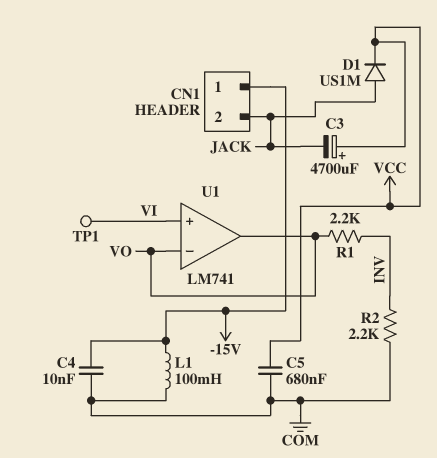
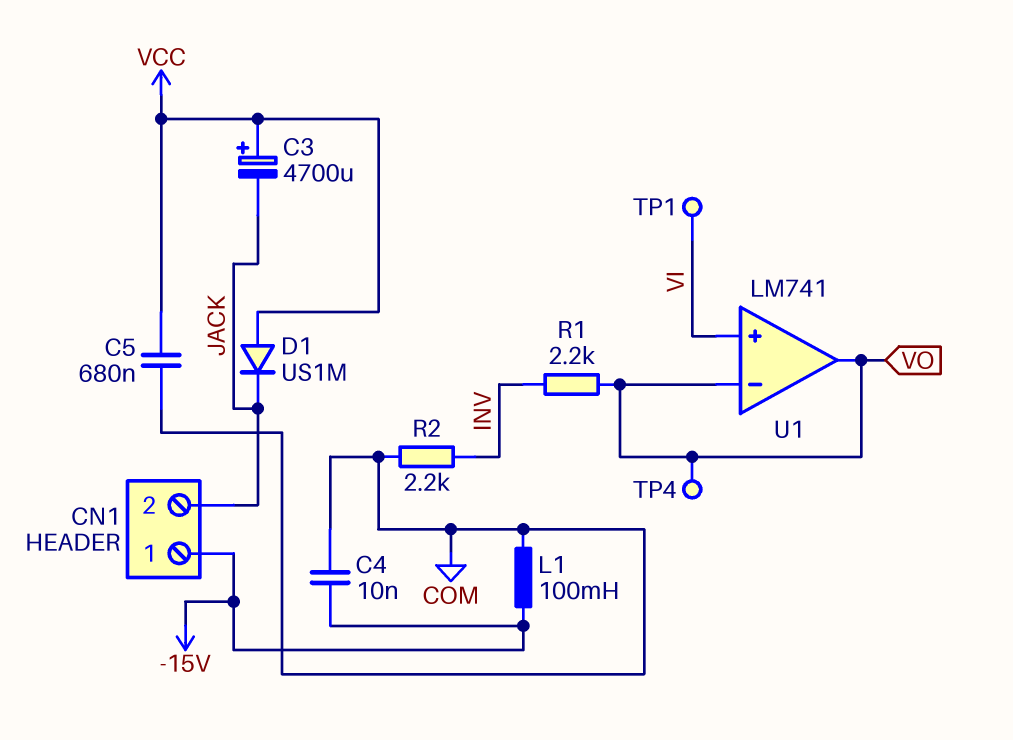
D1: diode US1M (A JACK, K VCC) -> diode US1M (A VCC, K JACK)
TP4: none -> test point (VO)

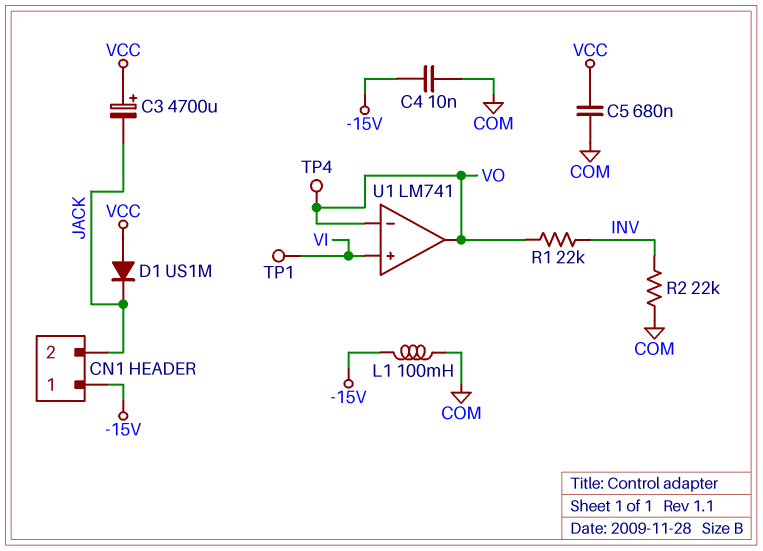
R1: 2.2k (INV, VO) -> 22k (INV, VO)
R2: 2.2k (COM, INV) -> 22k (COM, INV)

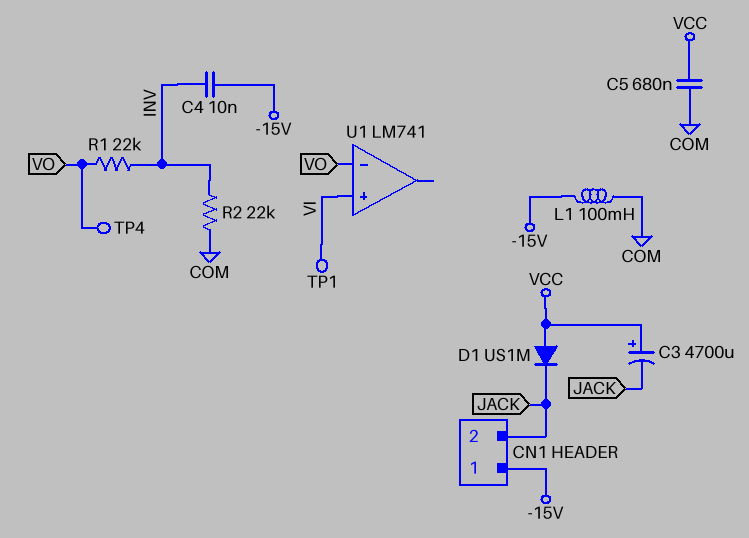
C4: 10nF (-15V, COM) -> 10nF (-15V, INV)
U1 pin out: VO -> none

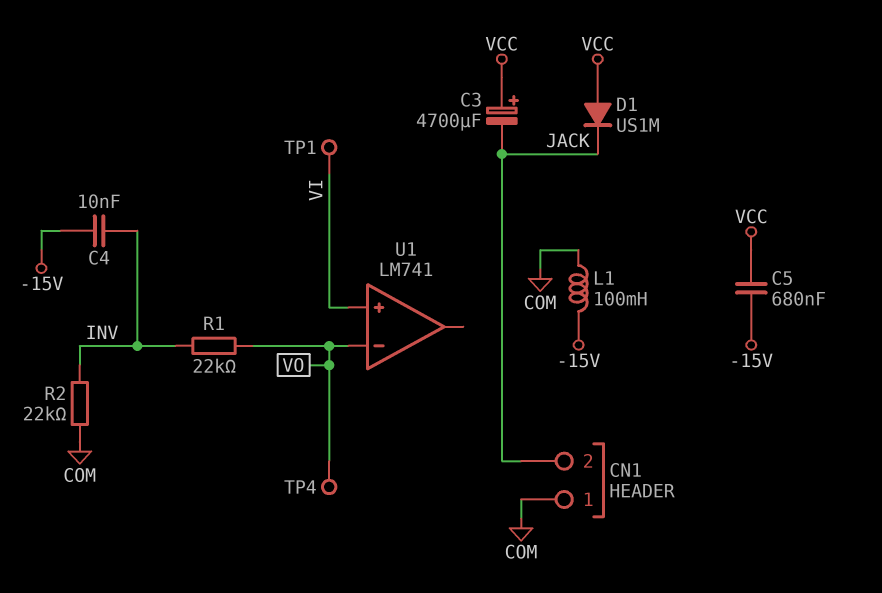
C5: 680nF (COM, VCC) -> 680nF (-15V, VCC)
CN1 pin 1: -15V -> COM

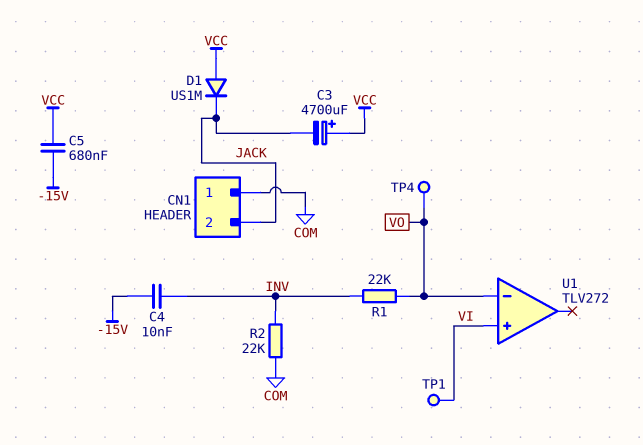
L1: 100mH (-15V, COM) -> none
U1: LM741 -> TLV272

